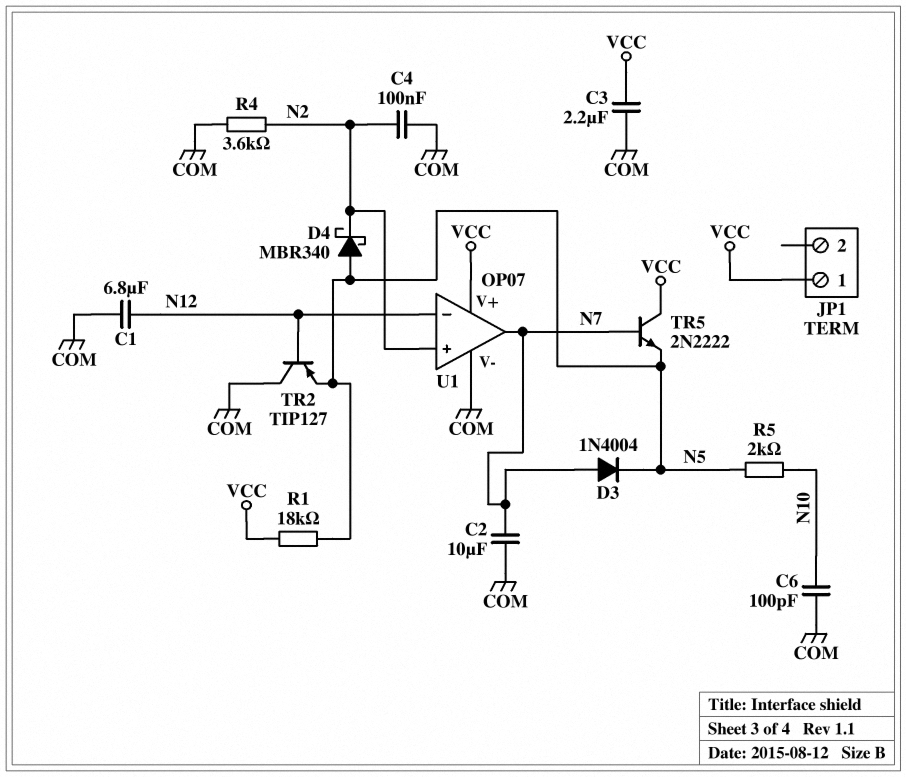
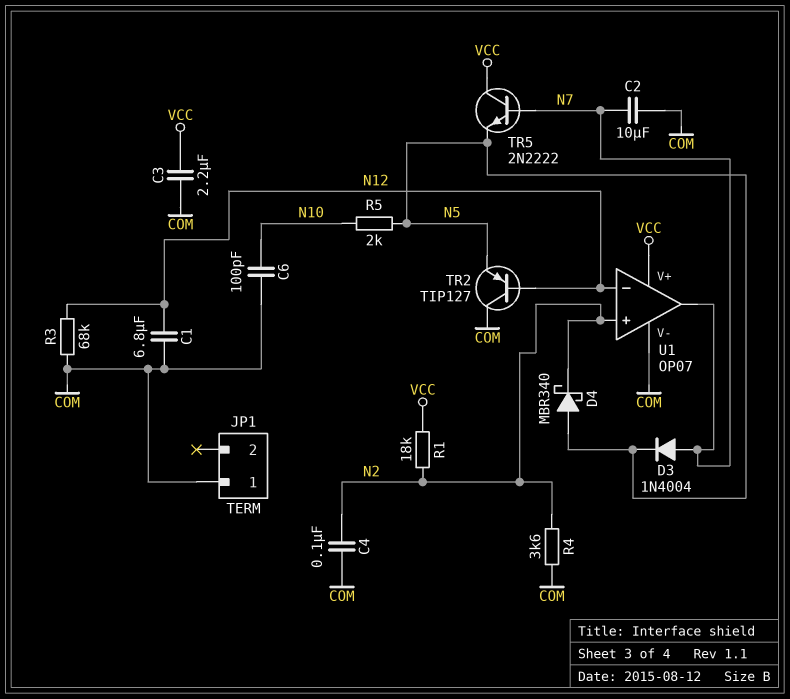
JP1 pin 1: VCC -> COM
R1: 18k (N5, VCC) -> 18k (N2, VCC)
R3: none -> 68k (COM, N12)

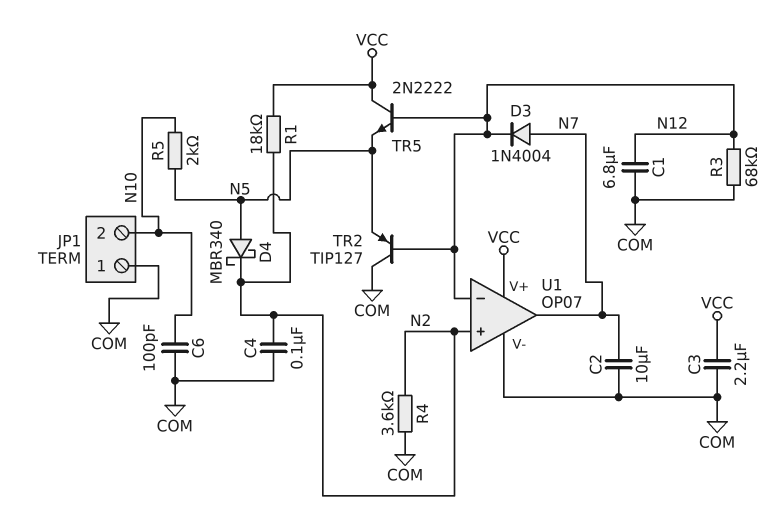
D3: diode 1N4004 (A N7, K N5) -> diode 1N4004 (A N7, K N12)
JP1 pin 2: none -> N10
TR5: NPN 2N2222 (B N7, C VCC, E N5) -> NPN 2N2222 (B N12, C VCC, E N5)

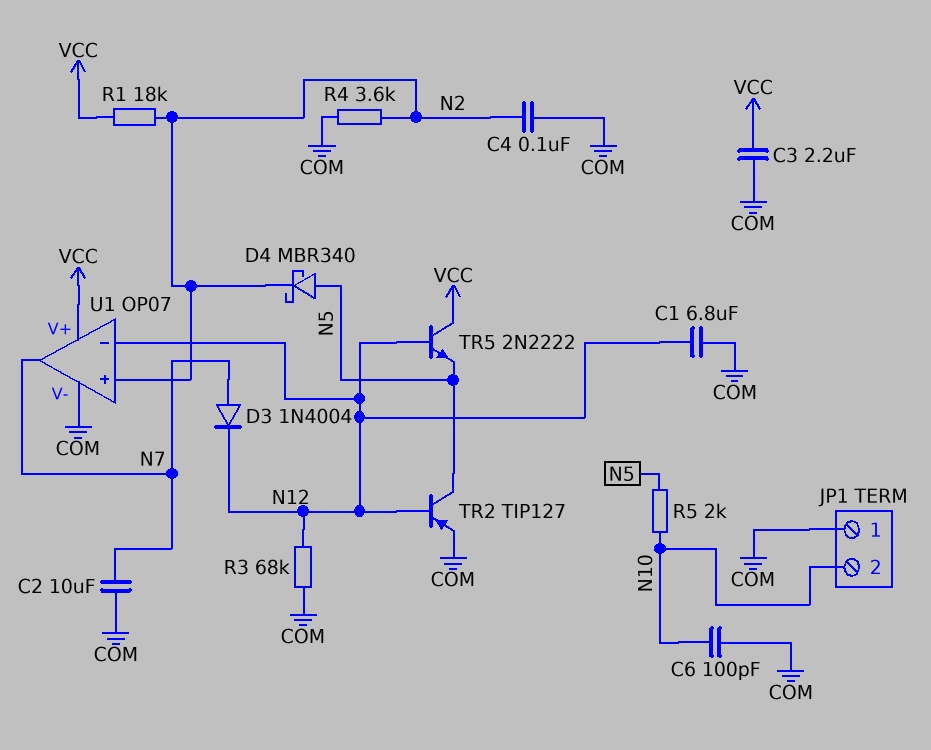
TR2: PNP TIP127 (B N12, C COM, E N5) -> PNP TIP127 (B N12, C N5, E COM)

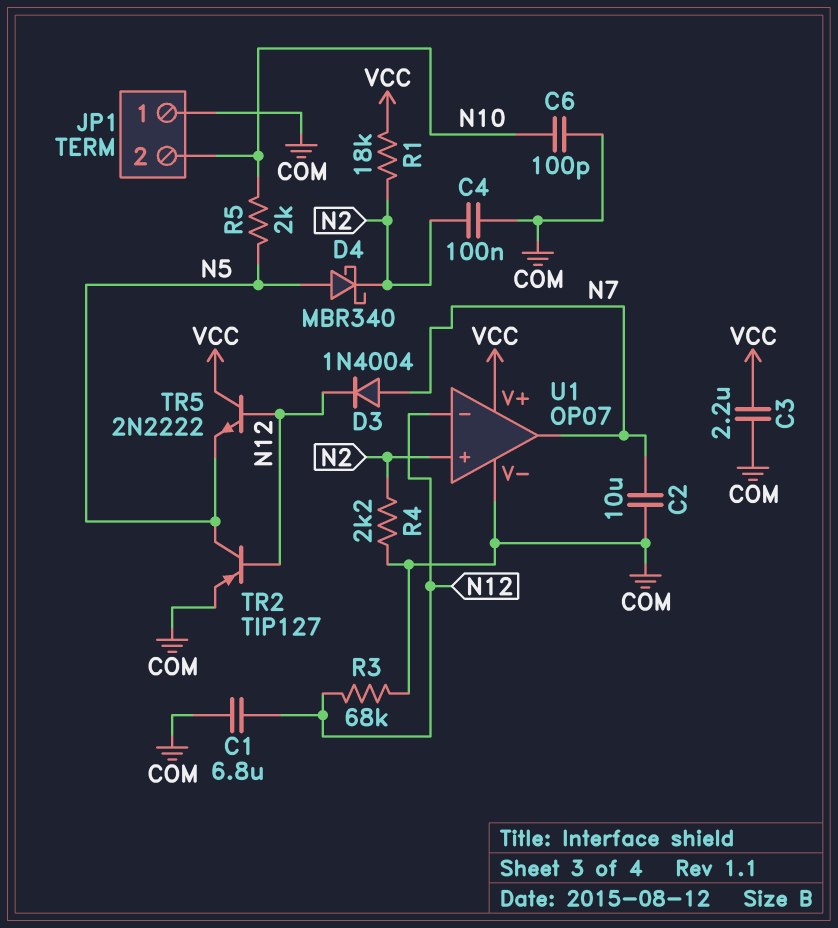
R4: 3.6k (COM, N2) -> 2.2k (COM, N2)

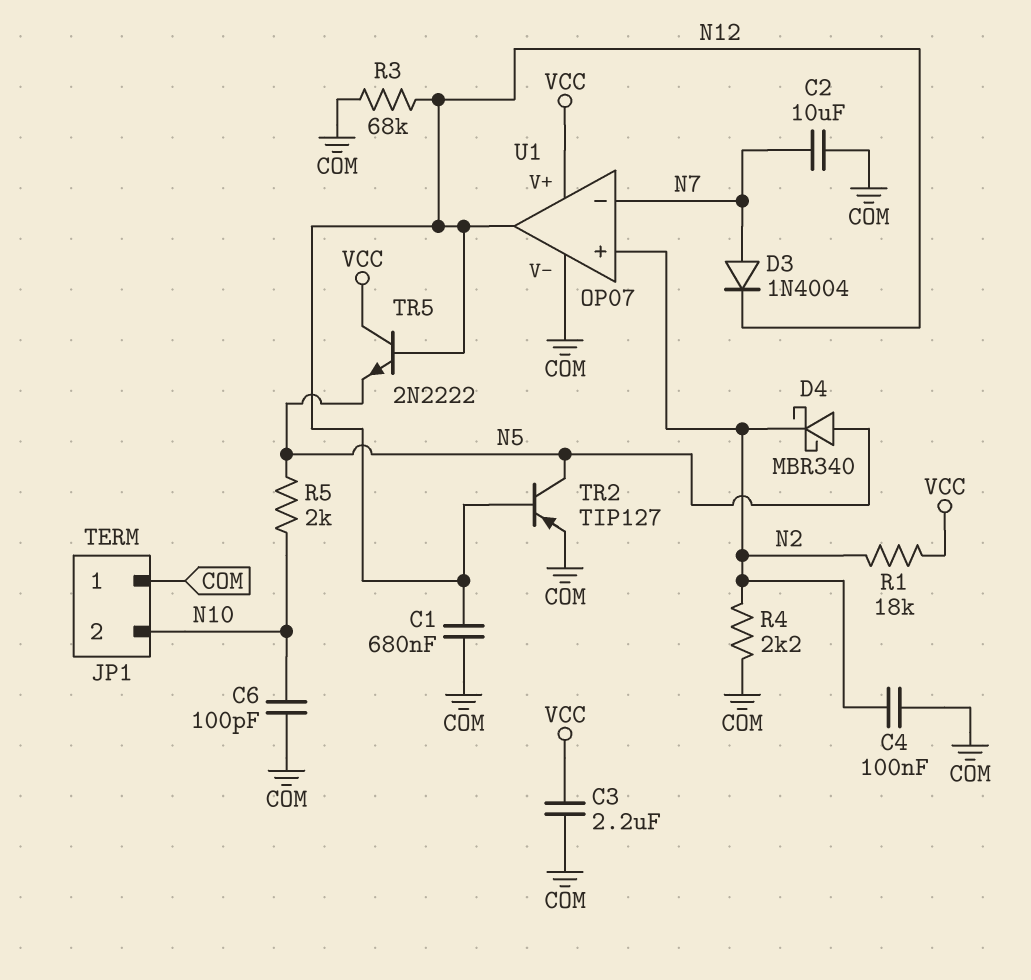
C1: 6.8uF (COM, N12) -> 680nF (COM, N12)
U1 pin in-: N12 -> N7
U1 pin out: N7 -> N12

